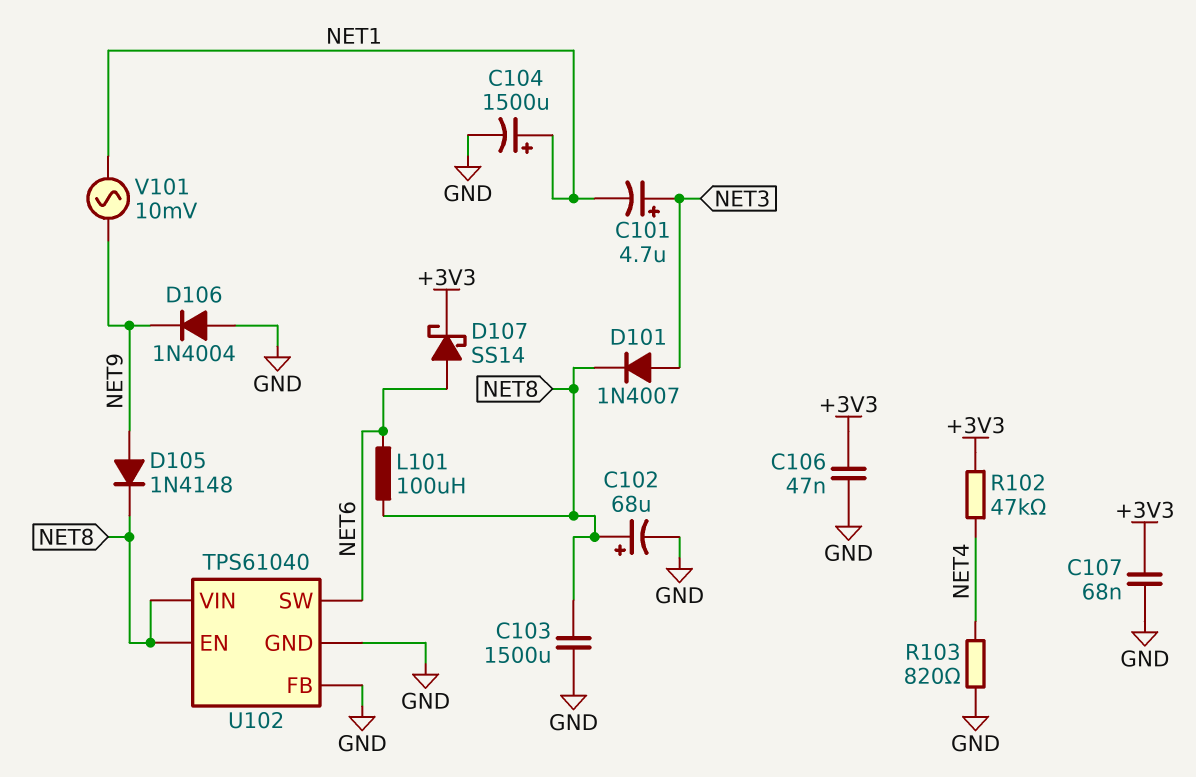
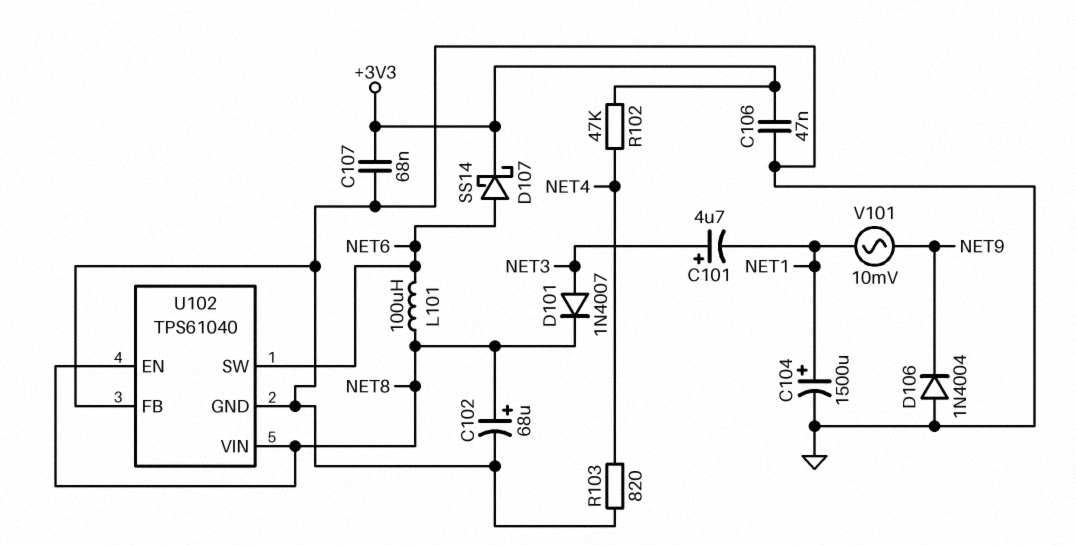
C103: 1500uF (GND, NET8) -> none
D105: diode 1N4148 (A NET9, K NET8) -> none

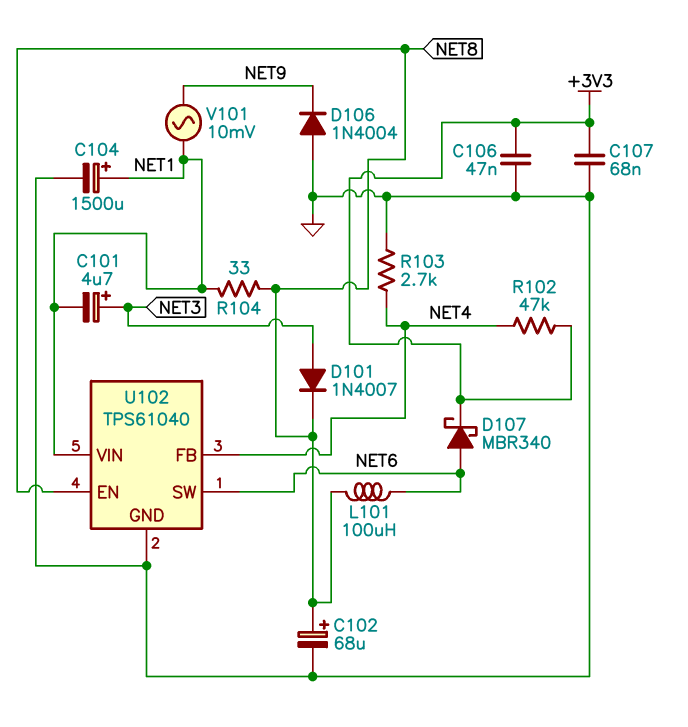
D107: schottky SS14 (A NET6, K +3V3) -> schottky MBR340 (A NET6, K +3V3)
R103: 820 (GND, NET4) -> 2.7k (GND, NET4)
R104: none -> 33 (NET1, NET8)
U102 pin FB: GND -> NET4
U102 pin VIN: NET8 -> NET1

